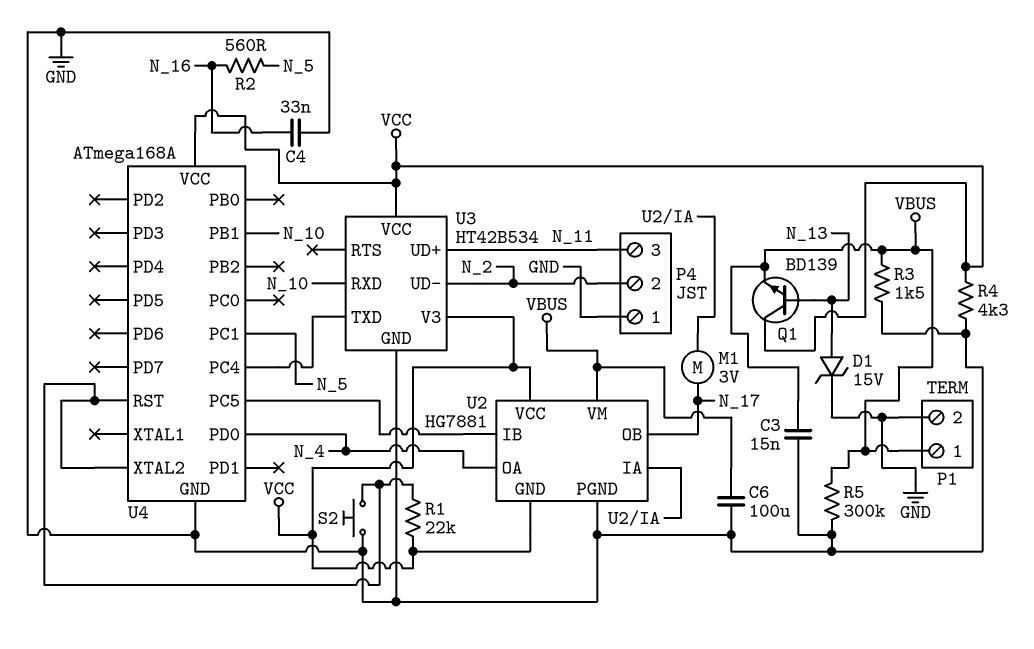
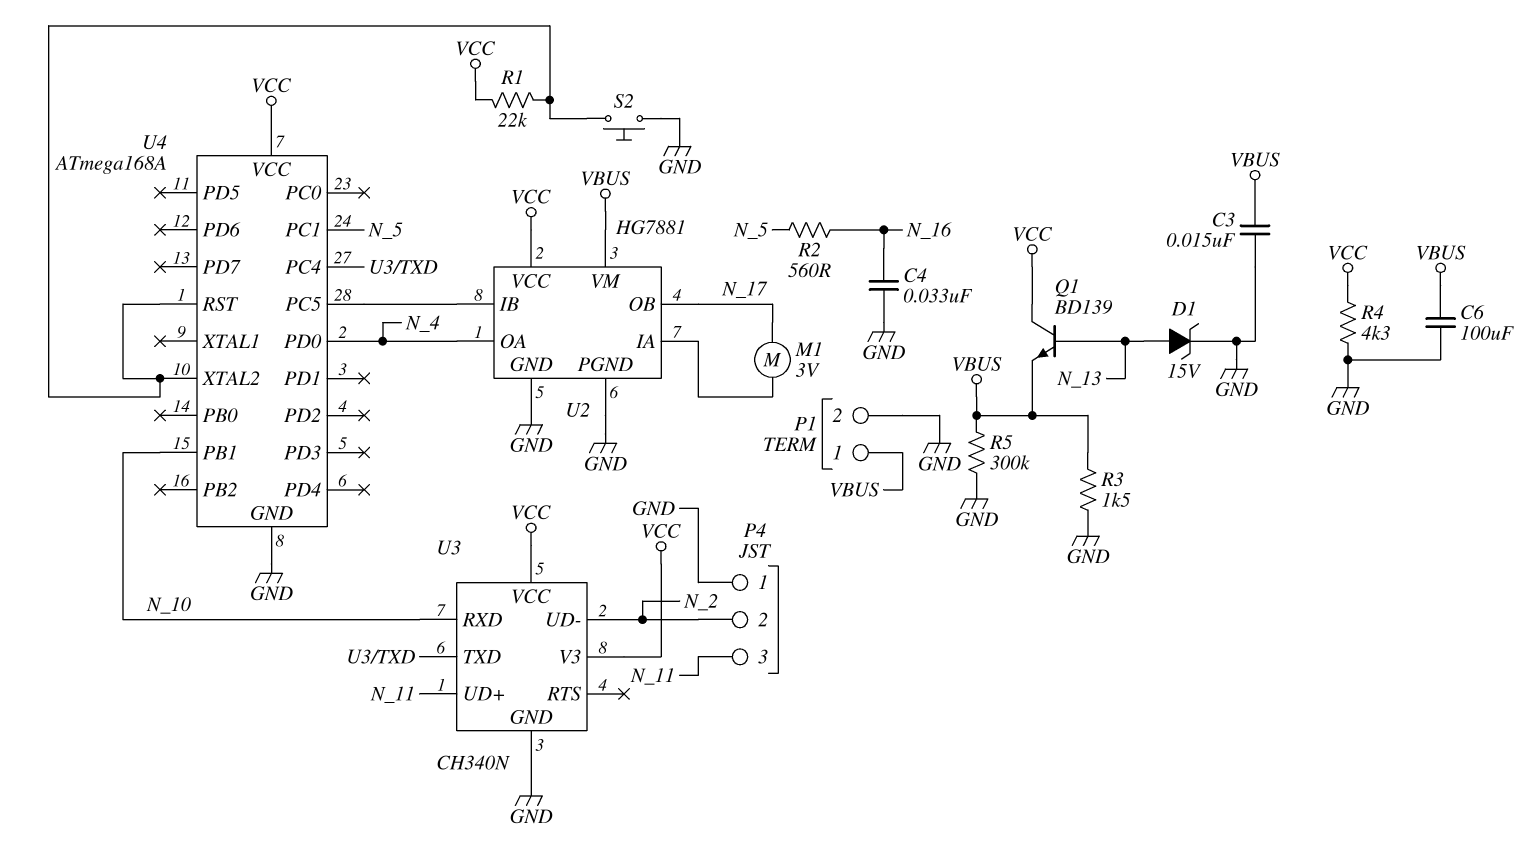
U2 pin GND: VCC -> GND
U3: HT42B534 -> CH340N

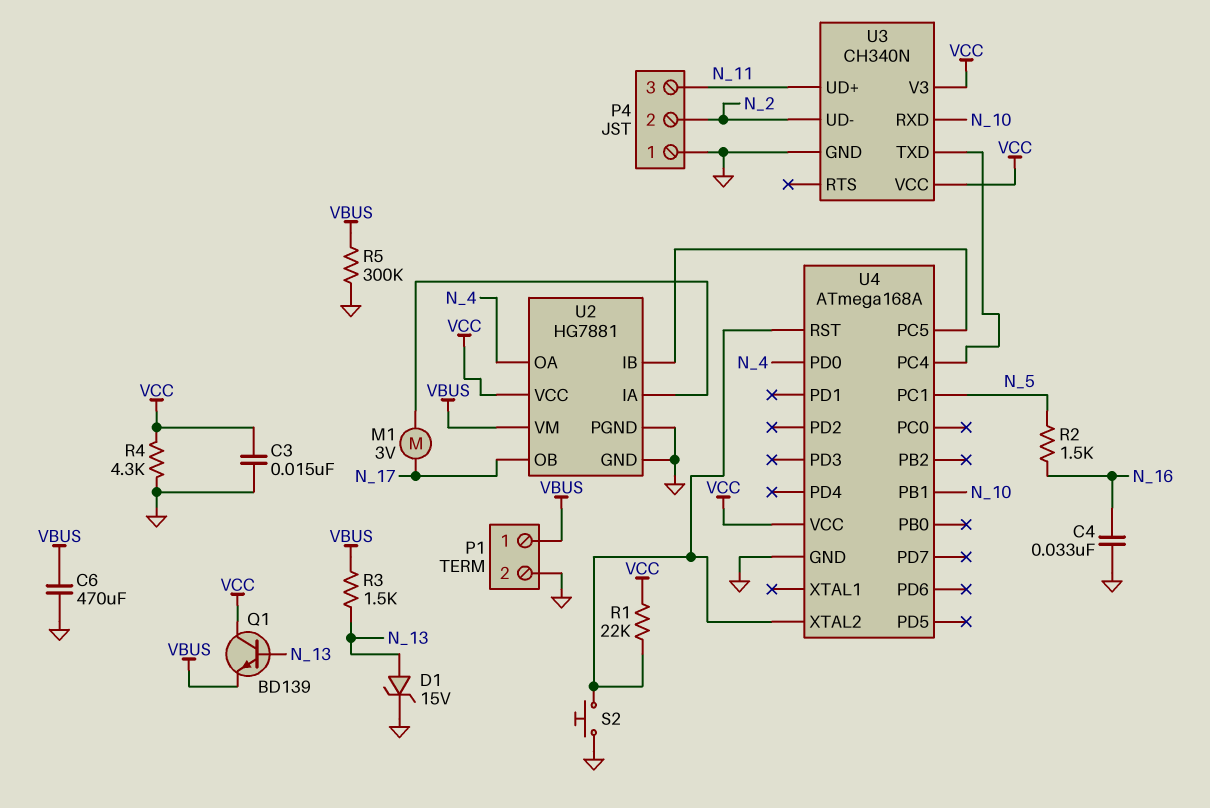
C3: 15nF (GND, VBUS) -> 15nF (GND, VCC)
C6: 100uF (GND, VBUS) -> 470uF (GND, VBUS)
R2: 560 (N_5, N_16) -> 1.5k (N_5, N_16)
R3: 1.5k (GND, VBUS) -> 1.5k (N_13, VBUS)

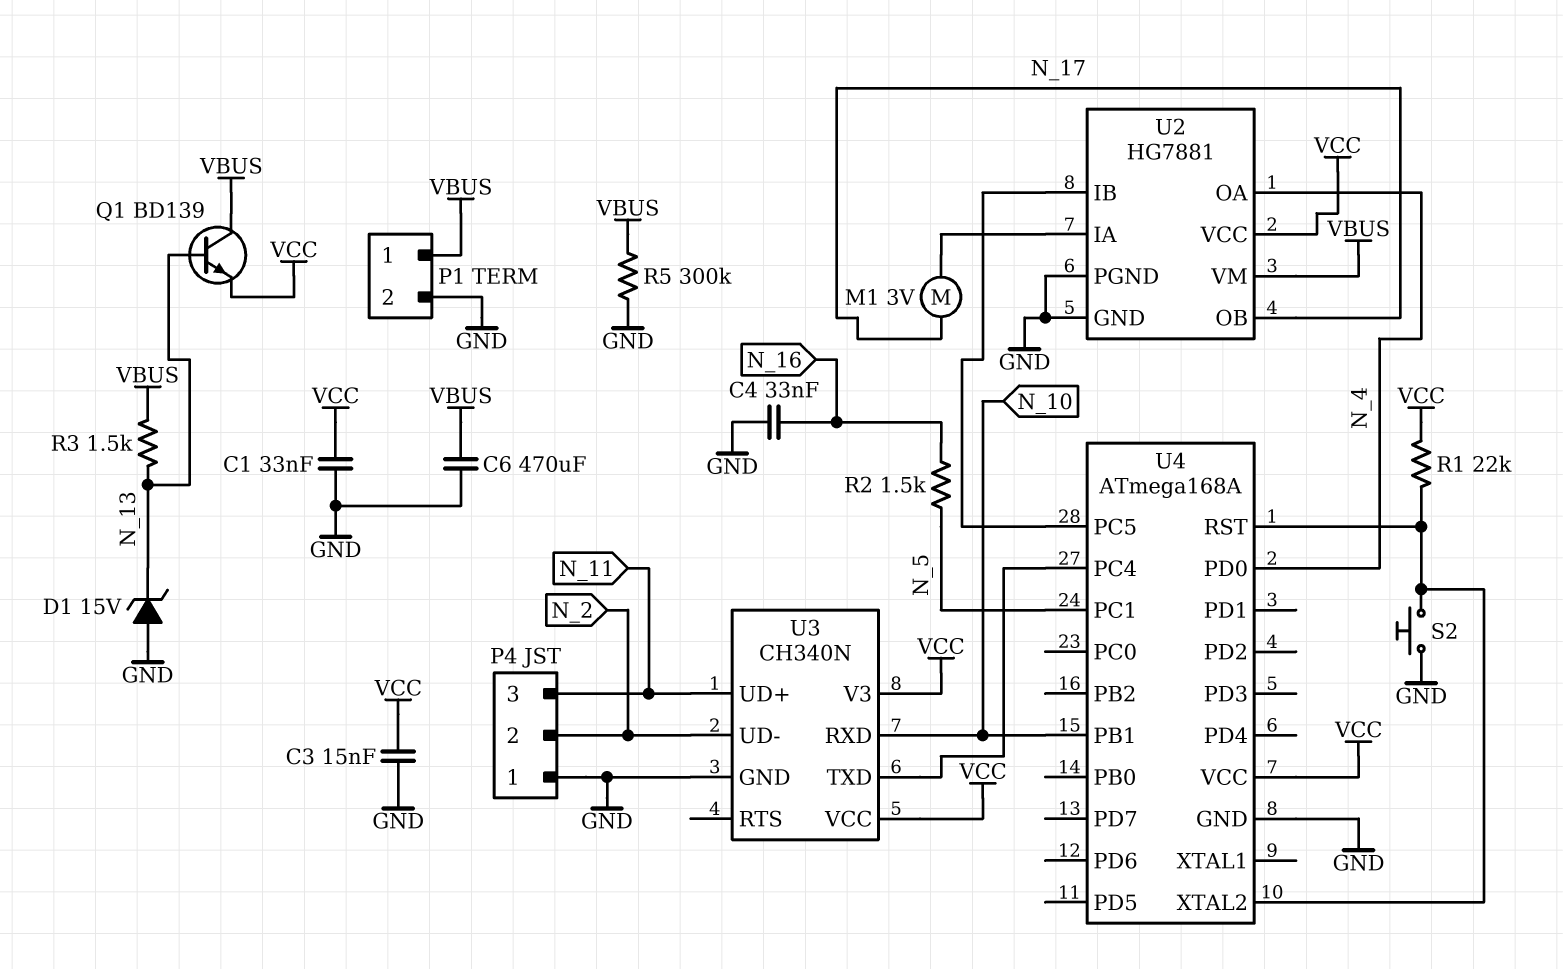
C1: none -> 33nF (GND, VCC)
D1: zener 15V (A N_13, K GND) -> zener 15V (A GND, K N_13)
Q1: NPN BD139 (B N_13, C VCC, E VBUS) -> NPN BD139 (B N_13, C VBUS, E VCC)
R4: 4.3k (GND, VCC) -> none

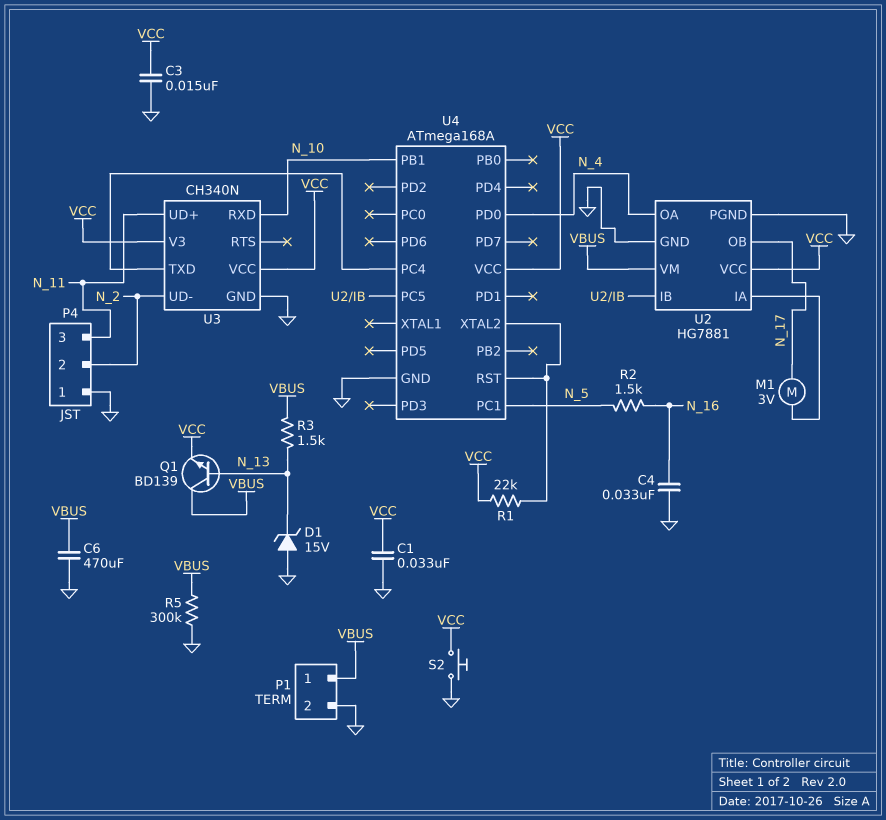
S2: button (GND, U4/RST) -> button (GND, VCC)

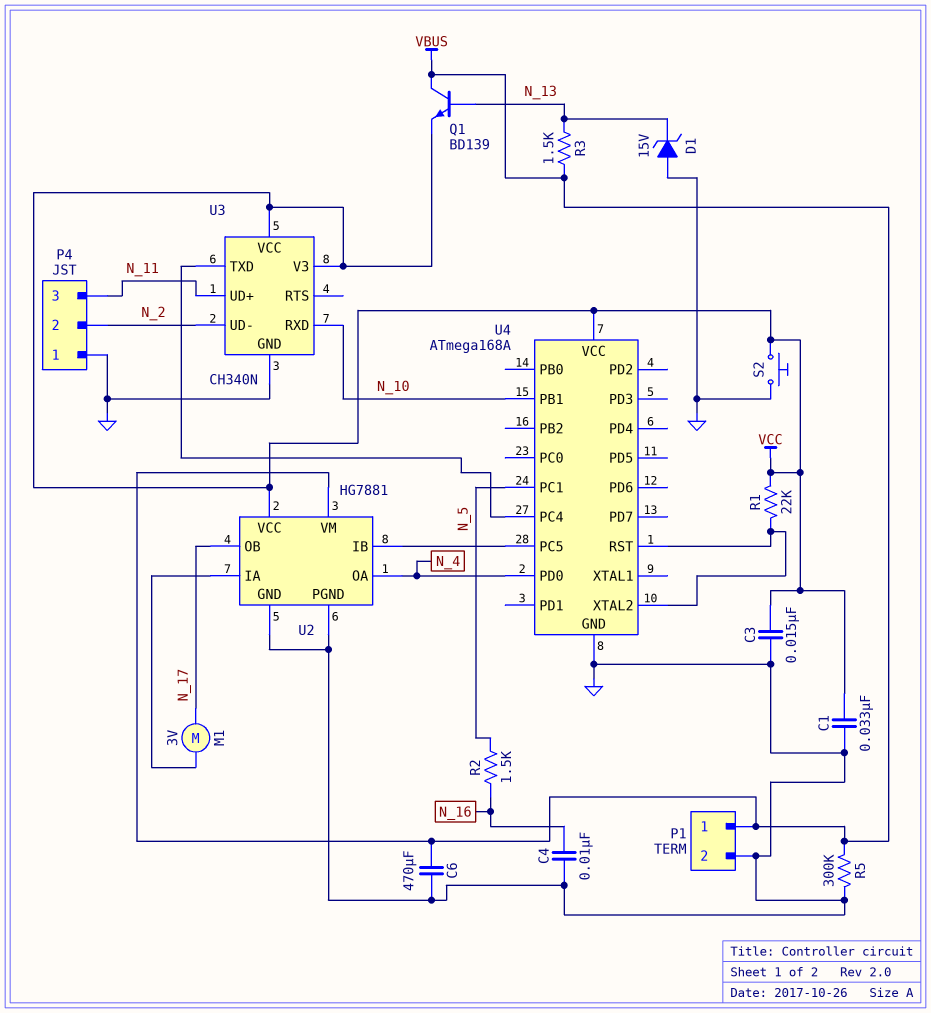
C4: 33nF (GND, N_16) -> 10nF (GND, N_16)

